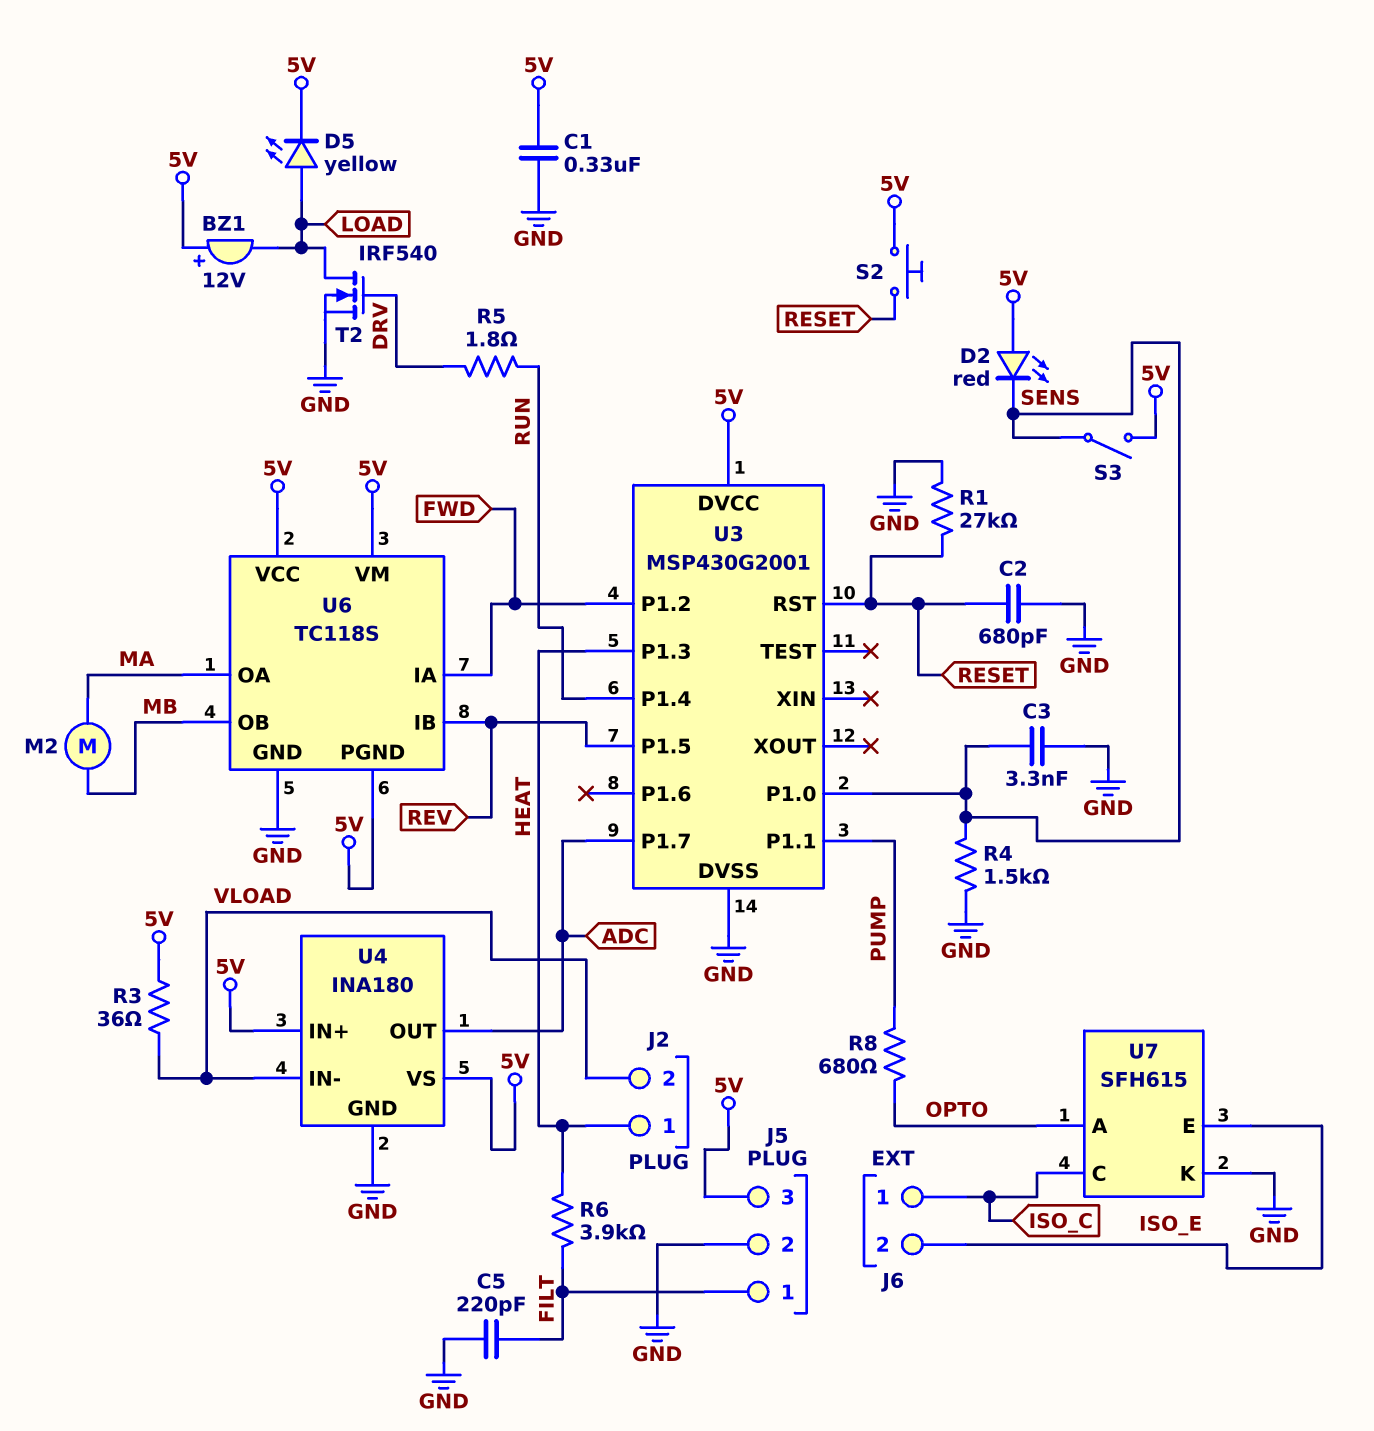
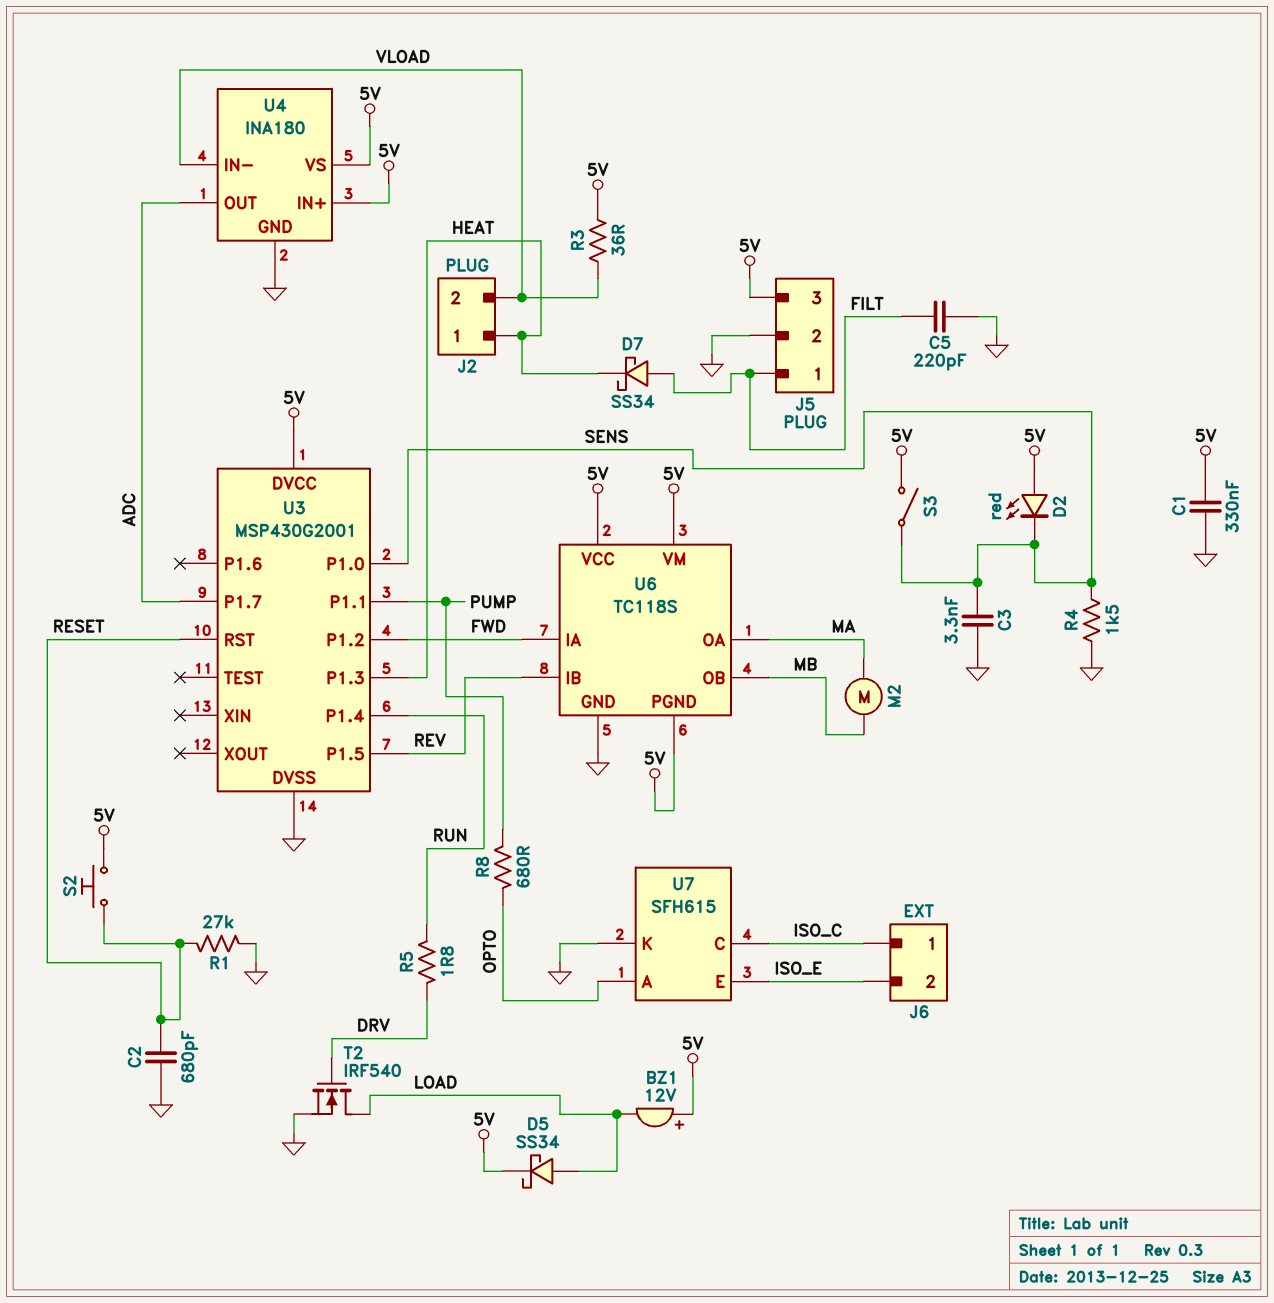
D5: LED yellow (A LOAD, K 5V) -> schottky SS34 (A LOAD, K 5V)
D7: none -> schottky SS34 (A FILT, K HEAT)
R6: 3.9k (FILT, HEAT) -> none

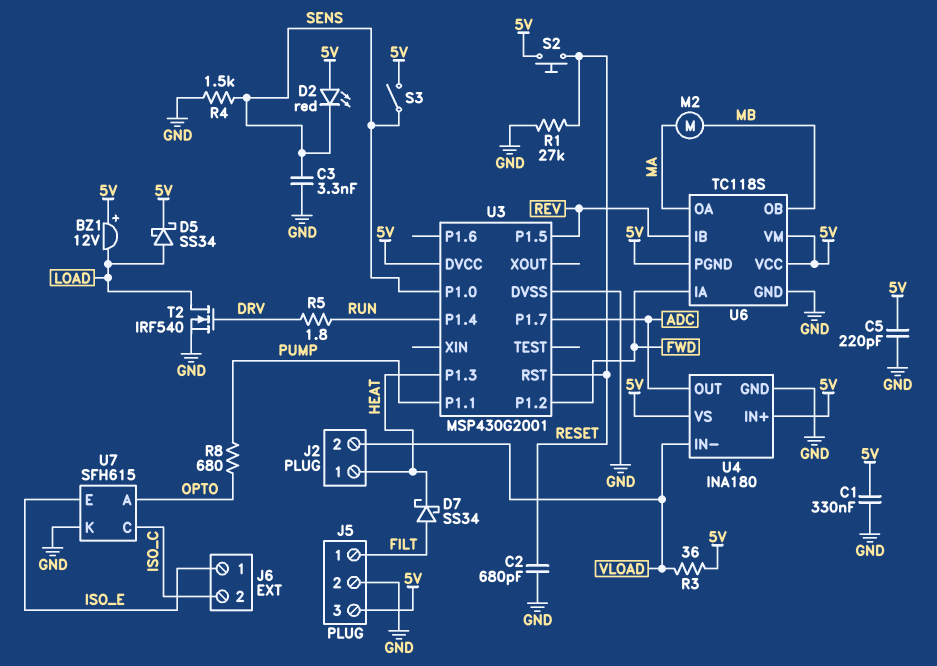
C5: 220pF (FILT, GND) -> 220pF (5V, GND)
J6 pin 1: ISO_C -> ISO_E
J6 pin 2: ISO_E -> ISO_C

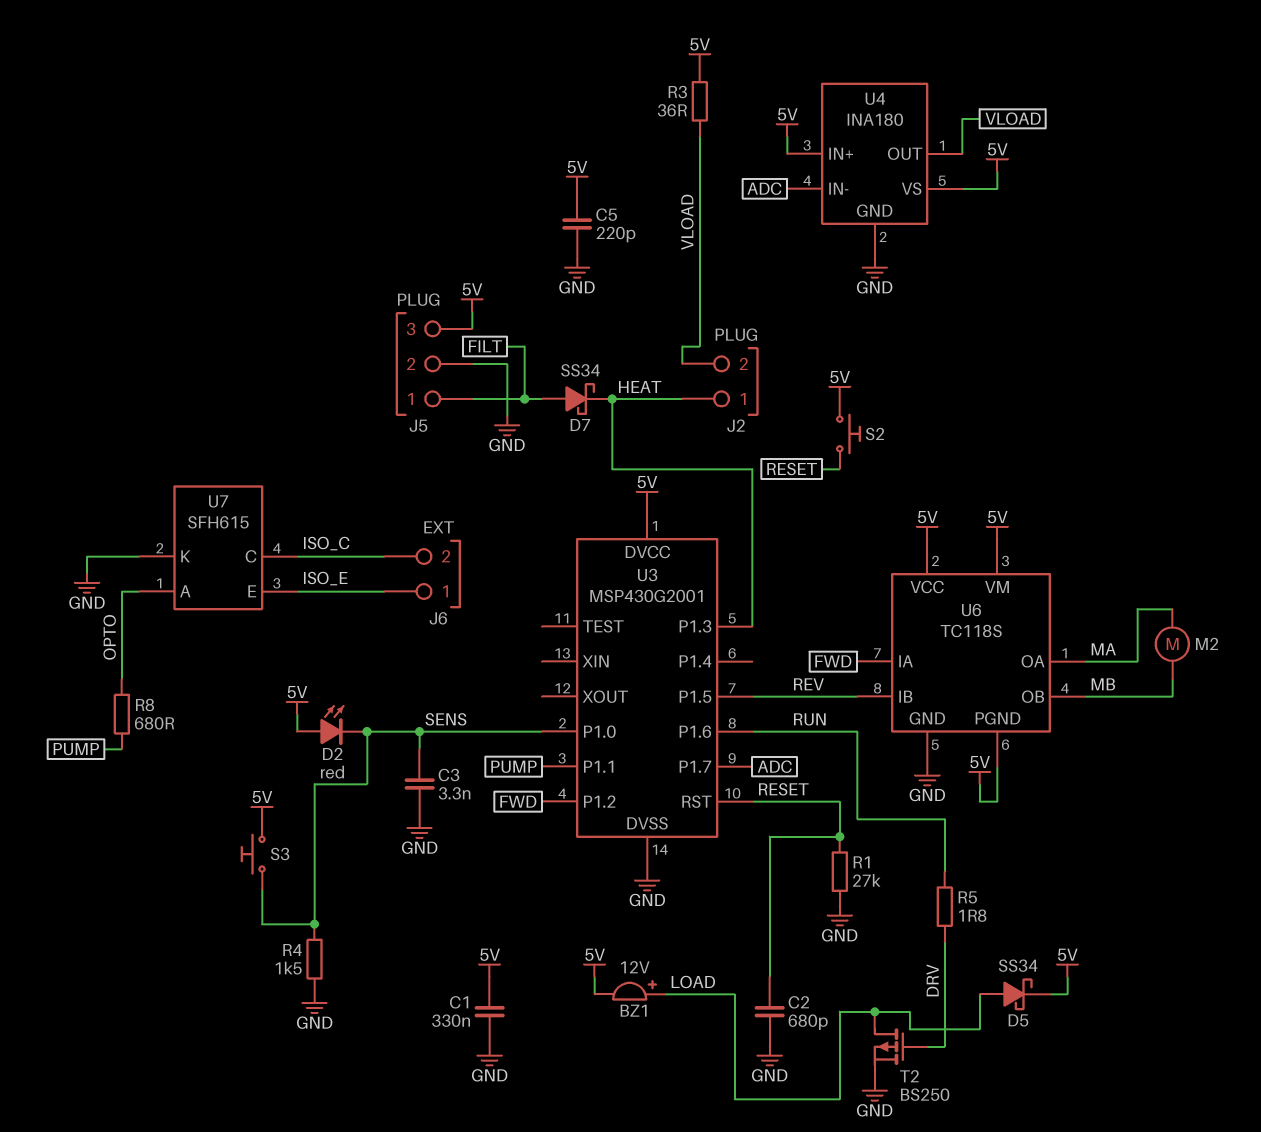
BZ1: buzzer 12V (plus 5V, minus LOAD) -> buzzer 12V (plus LOAD, minus 5V)
S3: switch (5V, SENS) -> button (5V, SENS)
T2: NMOS IRF540 (G DRV, D LOAD, S GND) -> PMOS BS250 (G DRV, D LOAD, S GND)
U3 pin P1.4: RUN -> none
U3 pin P1.6: none -> RUN
U4 pin IN-: VLOAD -> ADC
U4 pin OUT: ADC -> VLOAD

